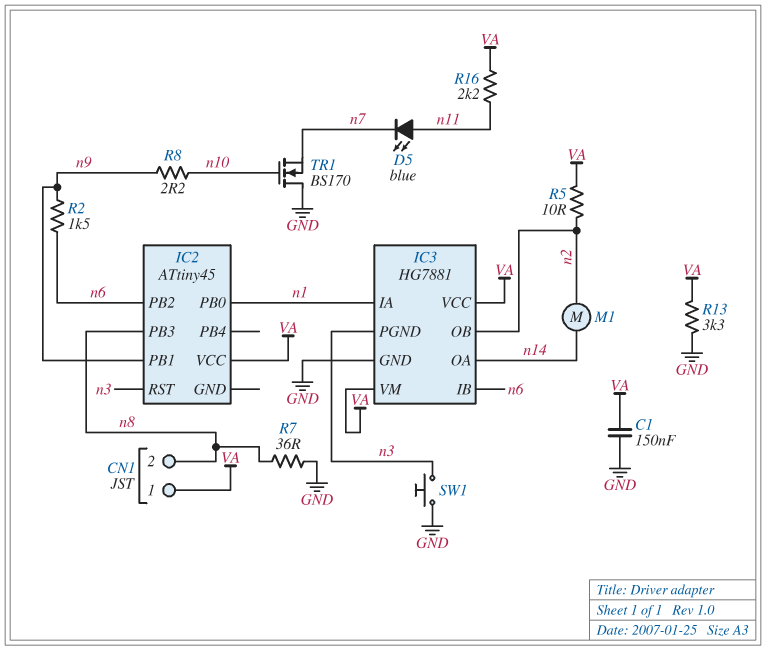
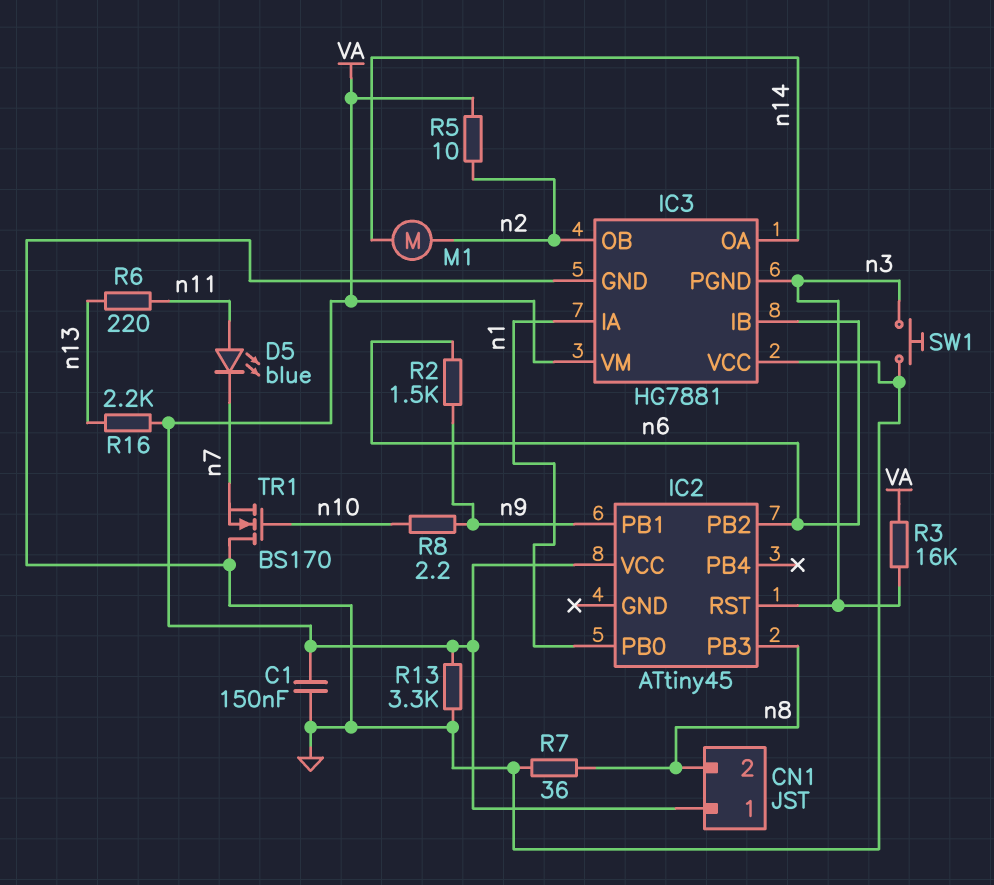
IC3 pin VCC: VA -> GND
R3: none -> 16k (VA, n3)
R6: none -> 220 (n11, n13)
R16: 2.2k (VA, n11) -> 2.2k (VA, n13)

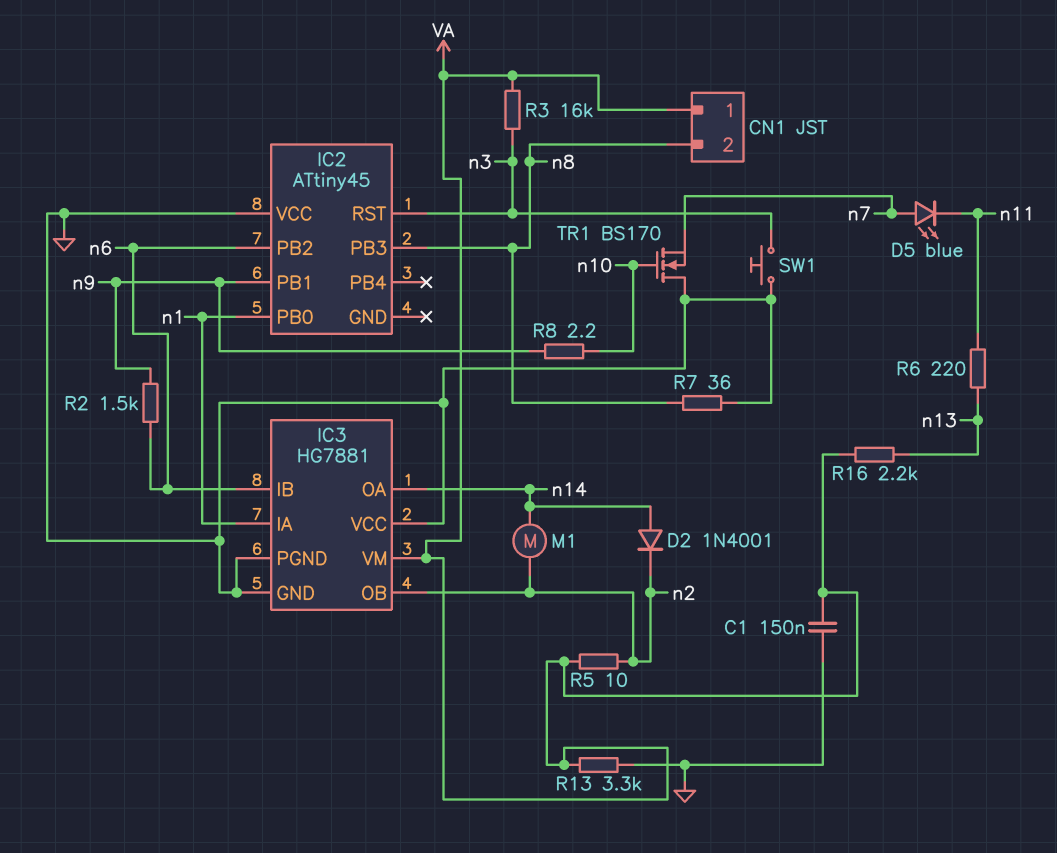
D2: none -> diode 1N4001 (A n14, K n2)
D5: LED blue (A n11, K n7) -> LED blue (A n7, K n11)
IC2 pin VCC: VA -> GND
IC3 pin PGND: n3 -> GND

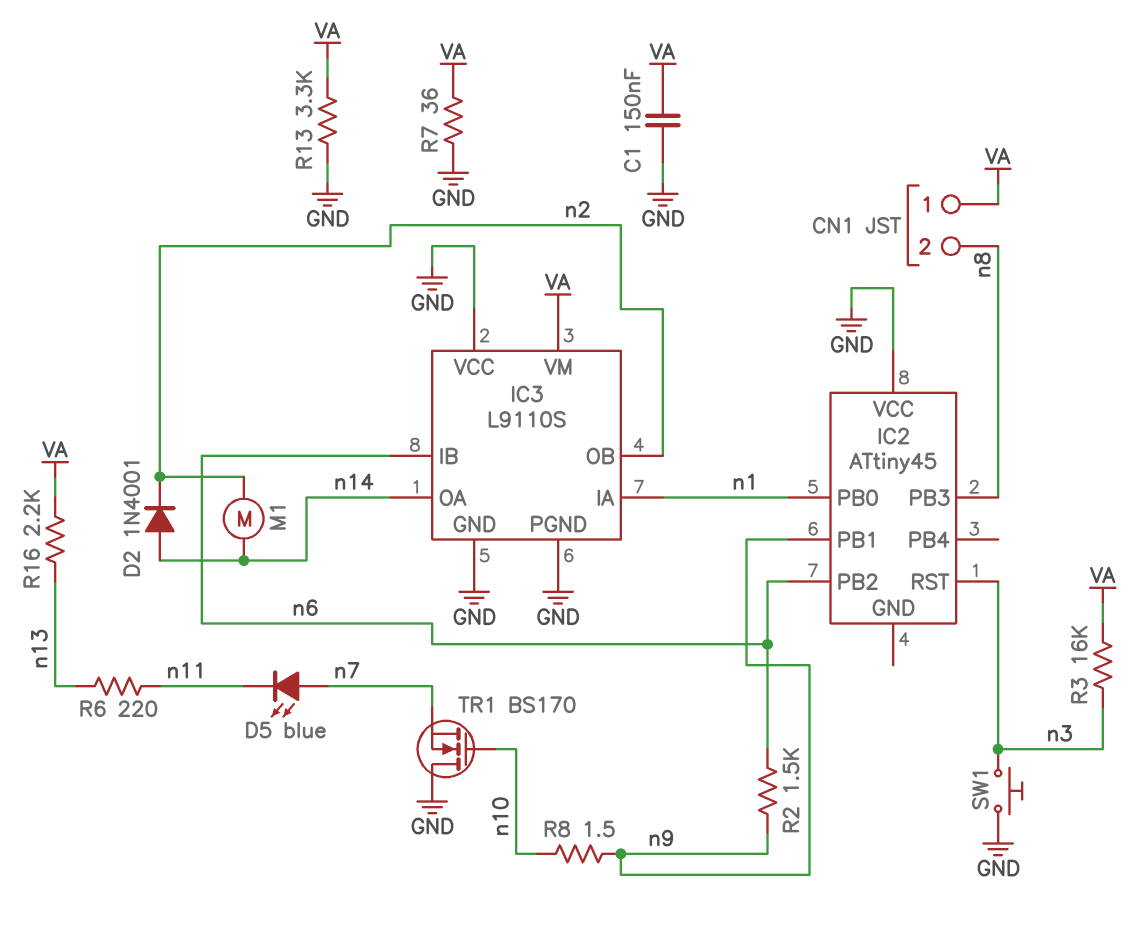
IC3: HG7881 -> L9110S
R5: 10 (VA, n2) -> none
R7: 36 (GND, n8) -> 36 (GND, VA)
R8: 2.2 (n9, n10) -> 1.5 (n9, n10)

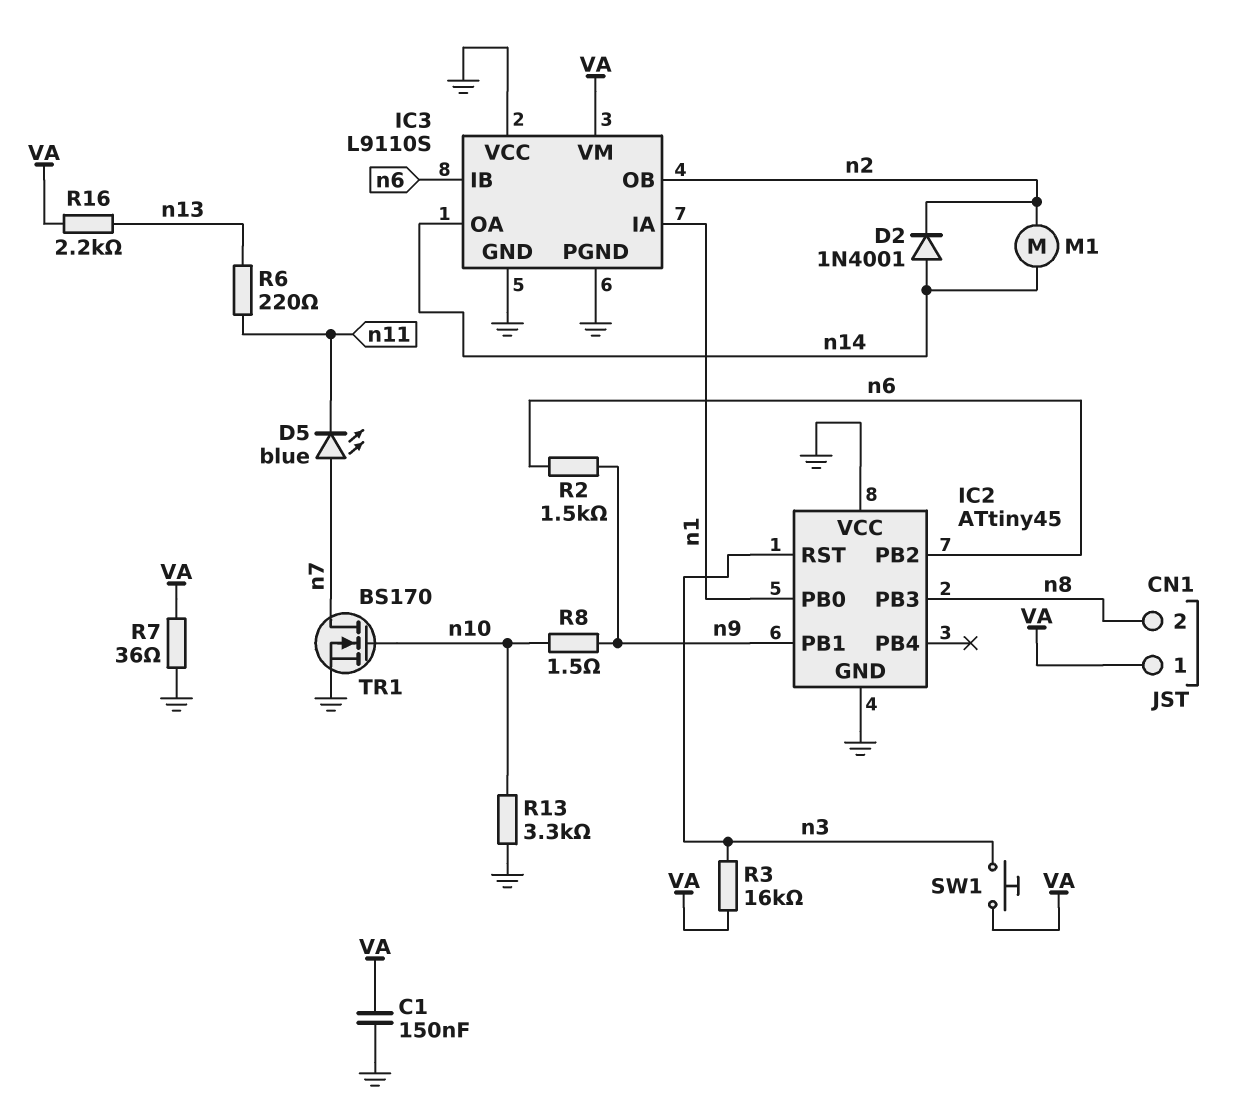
IC2 pin GND: none -> GND
R13: 3.3k (GND, VA) -> 3.3k (GND, n10)
SW1: button (GND, n3) -> button (VA, n3)
TR1: NMOS BS170 (G n10, D GND, S n7) -> NMOS BS170 (G n10, D n7, S GND)

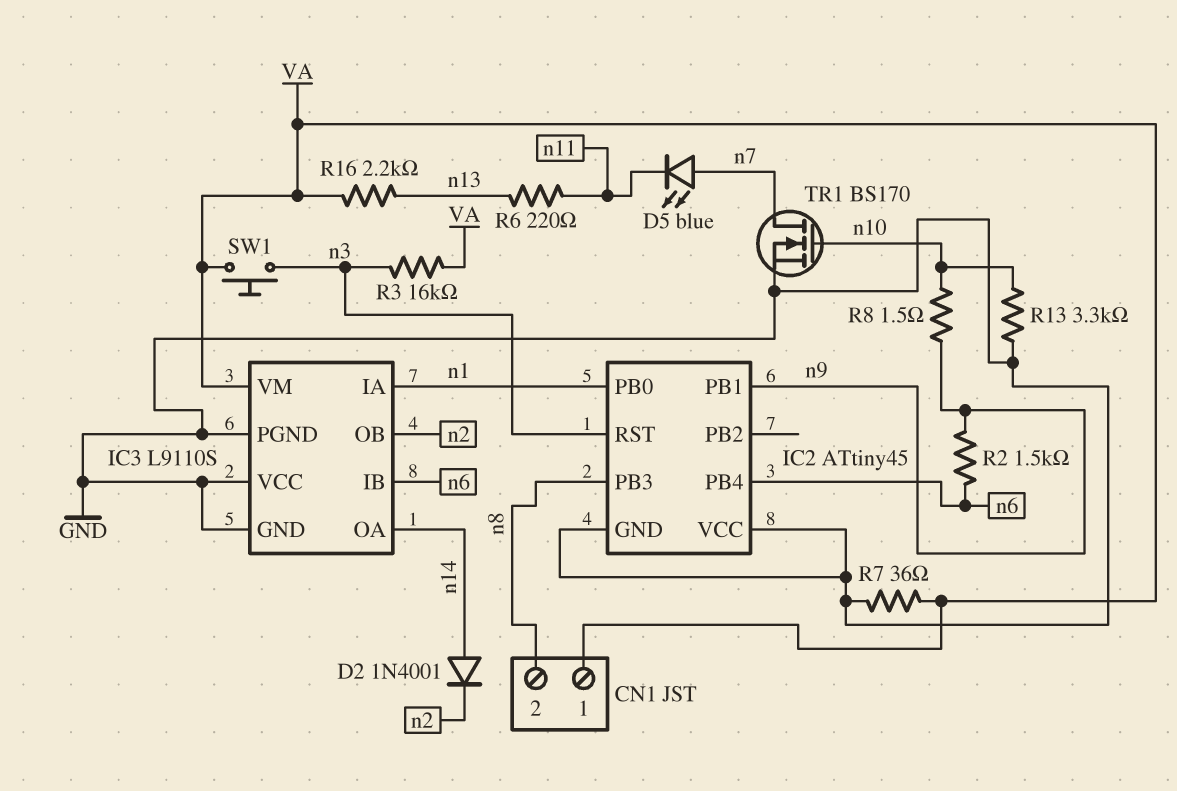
C1: 150nF (GND, VA) -> none
IC2 pin PB2: n6 -> none
IC2 pin PB4: none -> n6
M1: motor (n2, n14) -> none

